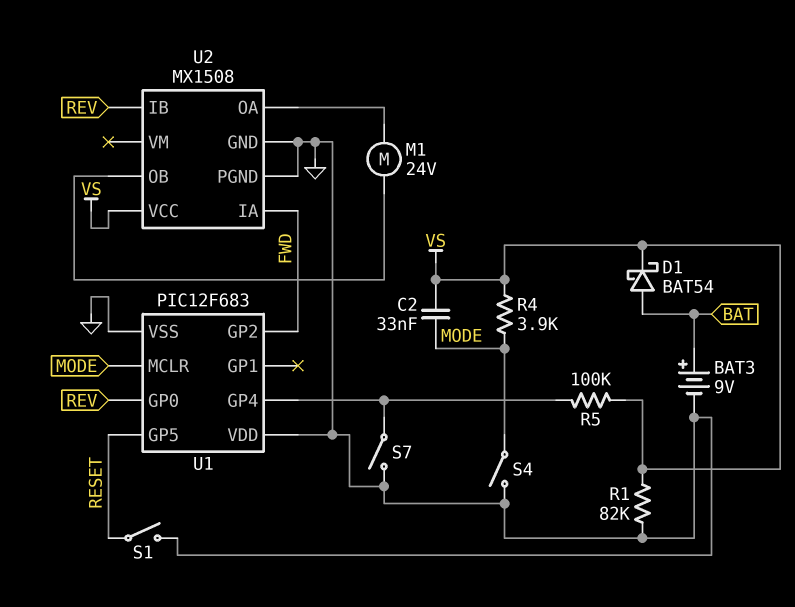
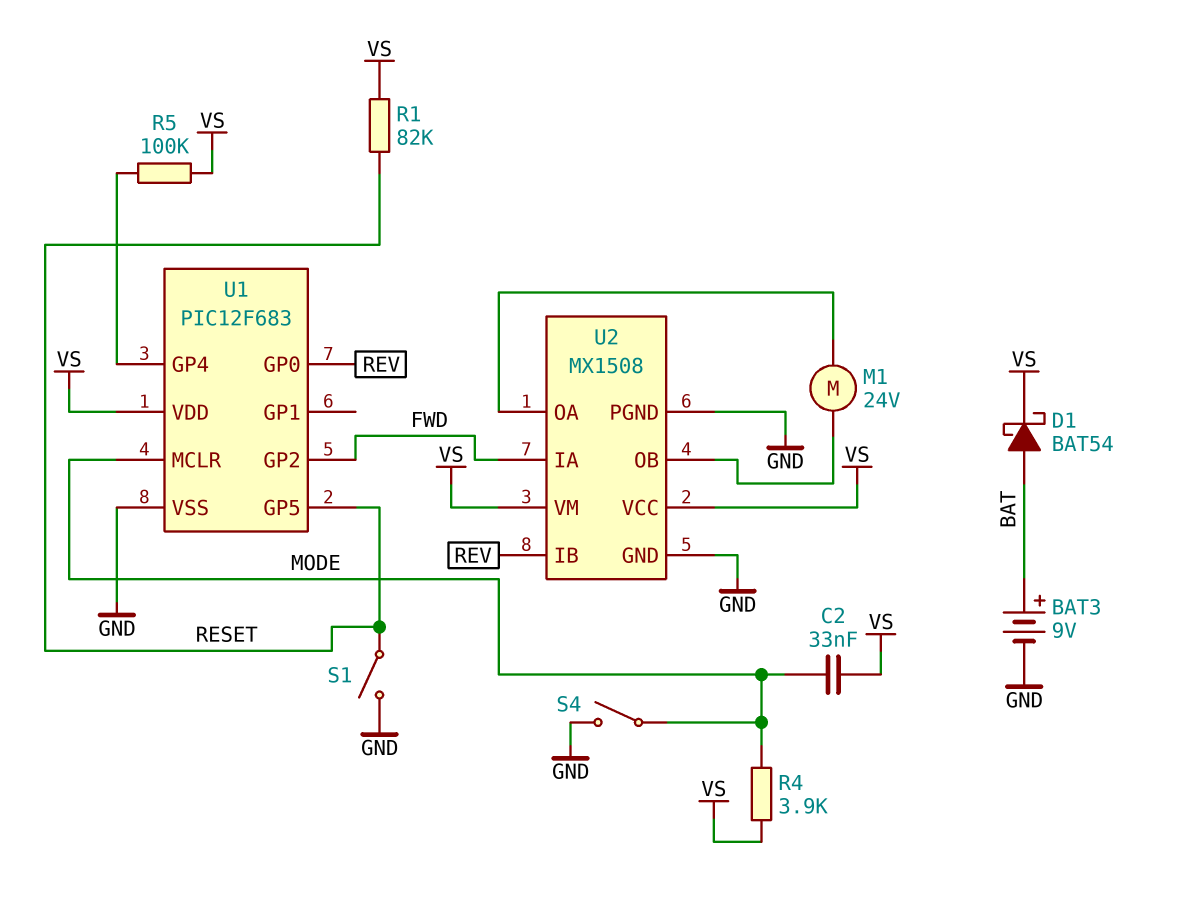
R1: 82k (GND, VS) -> 82k (RESET, VS)
S7: switch (GND, U1/GP4) -> none
U1 pin VDD: GND -> VS
U2 pin VM: none -> VS

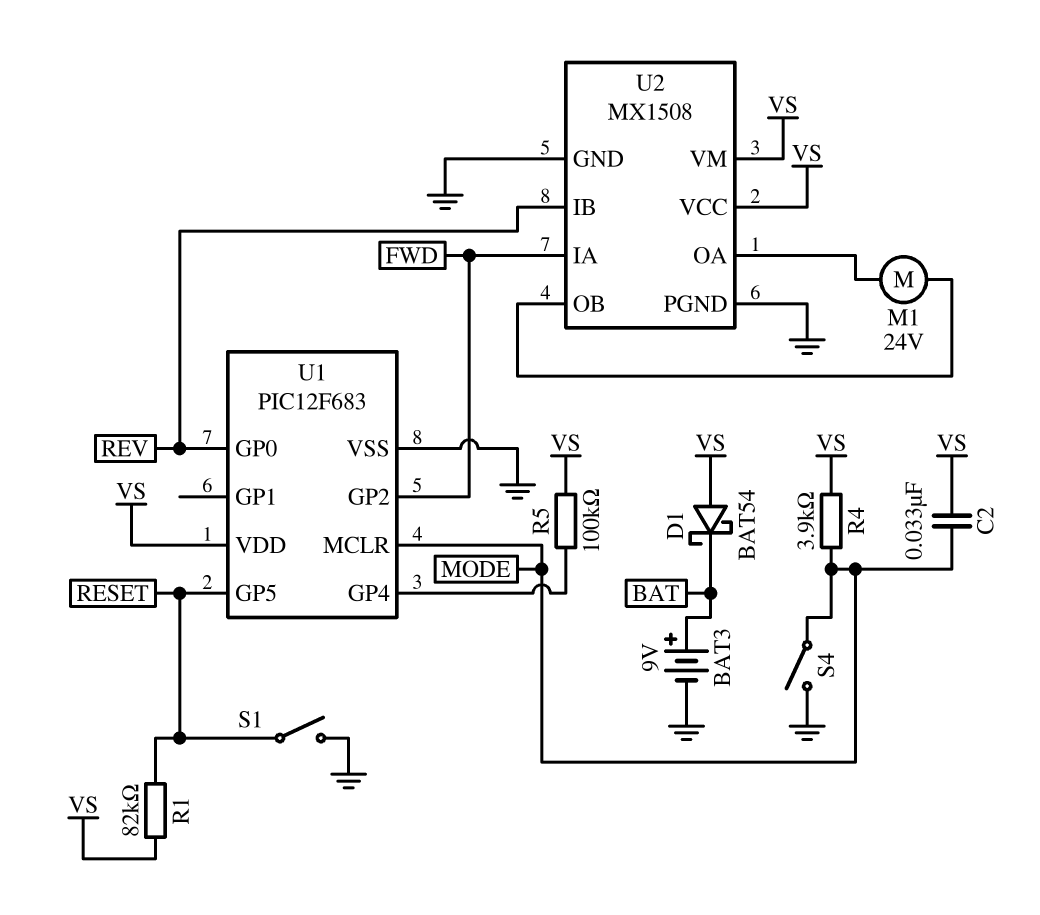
D1: schottky BAT54 (A BAT, K VS) -> schottky BAT54 (A VS, K BAT)

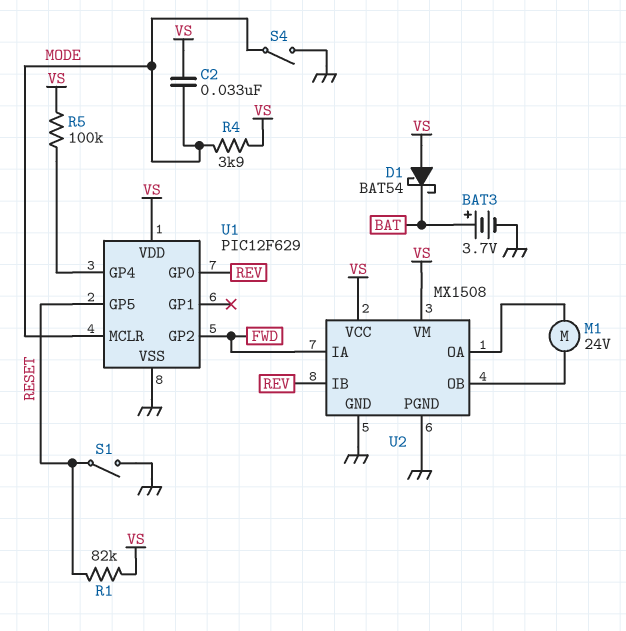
BAT3: 9V (plus BAT, minus GND) -> 3.7V (plus BAT, minus GND)
U1: PIC12F683 -> PIC12F629

